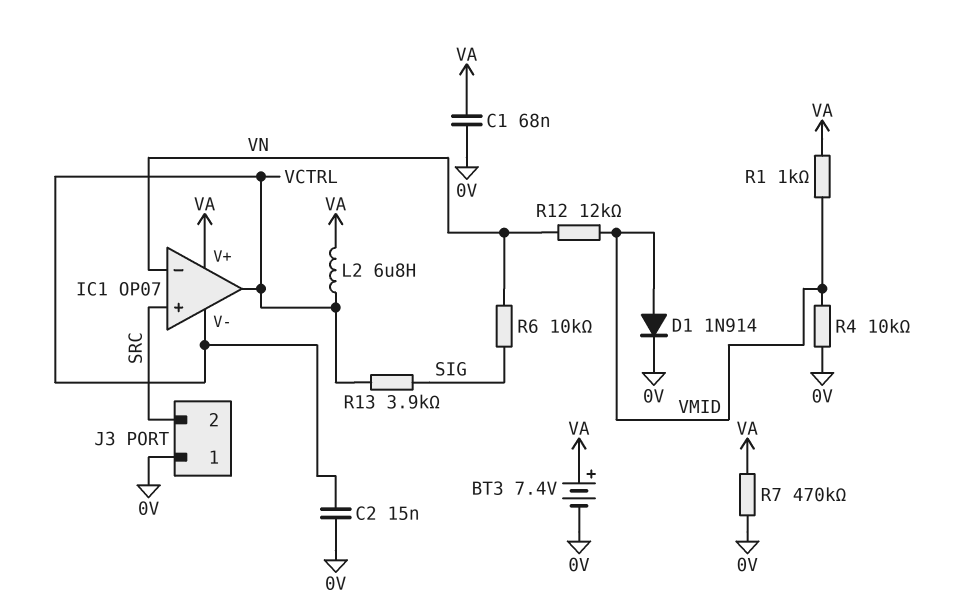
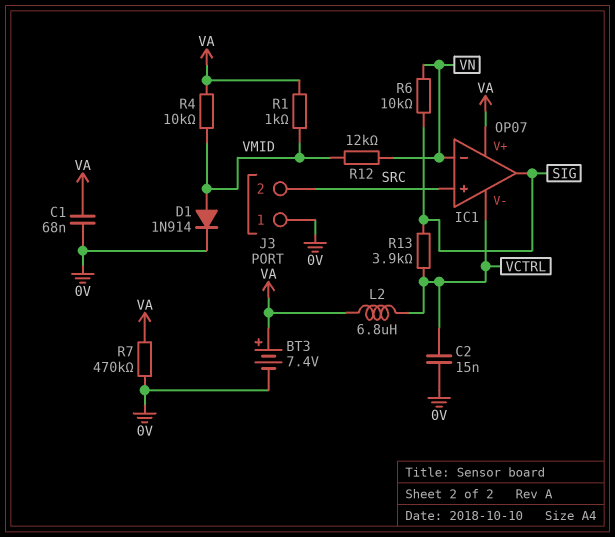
IC1 pin out: VCTRL -> SIG
R4: 10k (0V, VMID) -> 10k (VA, VMID)

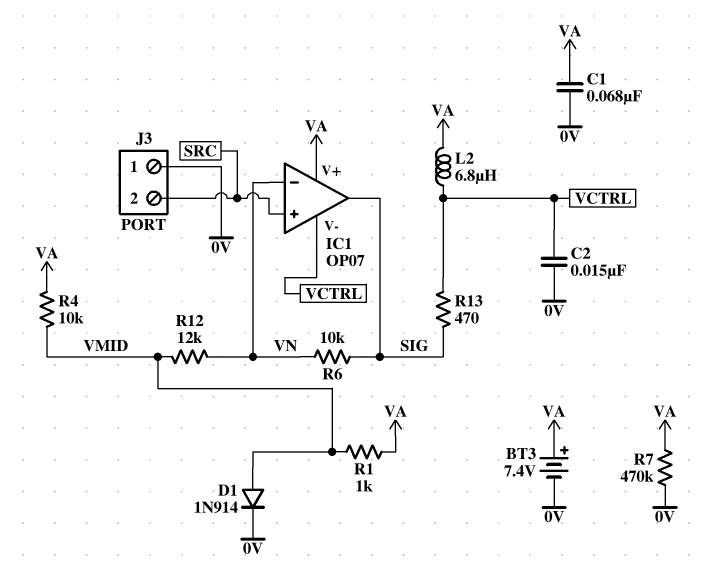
R13: 3.9k (SIG, VCTRL) -> 470 (SIG, VCTRL)

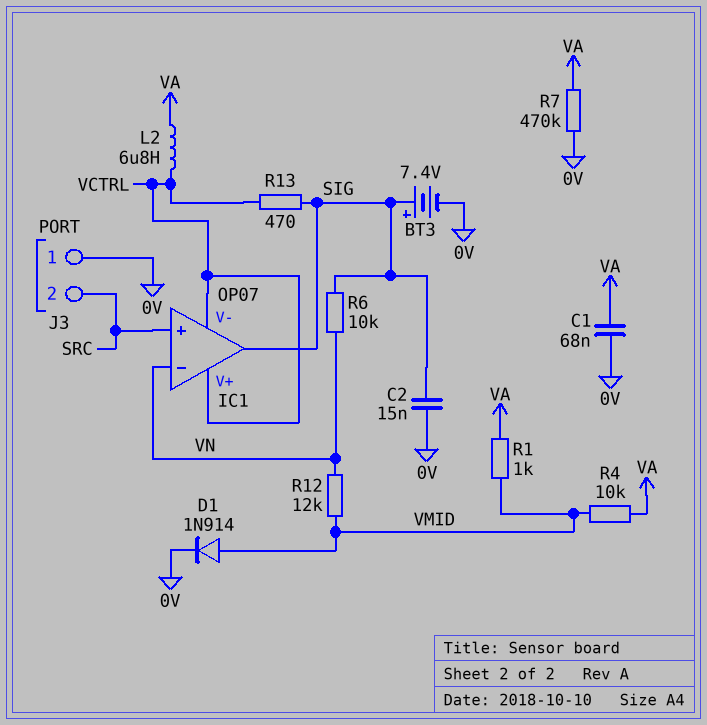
BT3: 7.4V (plus VA, minus 0V) -> 7.4V (plus SIG, minus 0V)
C2: 15nF (0V, VCTRL) -> 15nF (0V, SIG)
IC1 pin V+: VA -> VCTRL

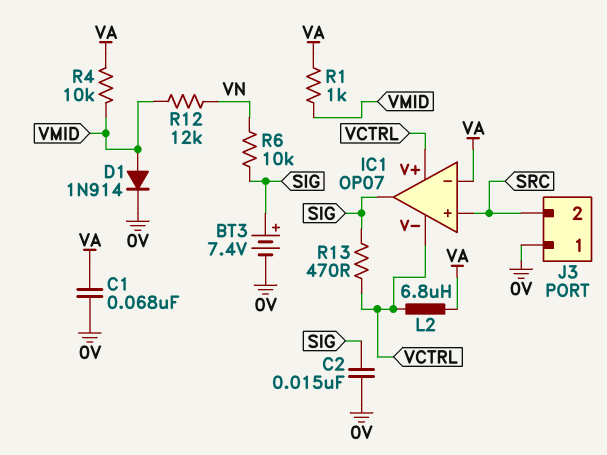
IC1 pin in-: VN -> VA
R7: 470k (0V, VA) -> none

